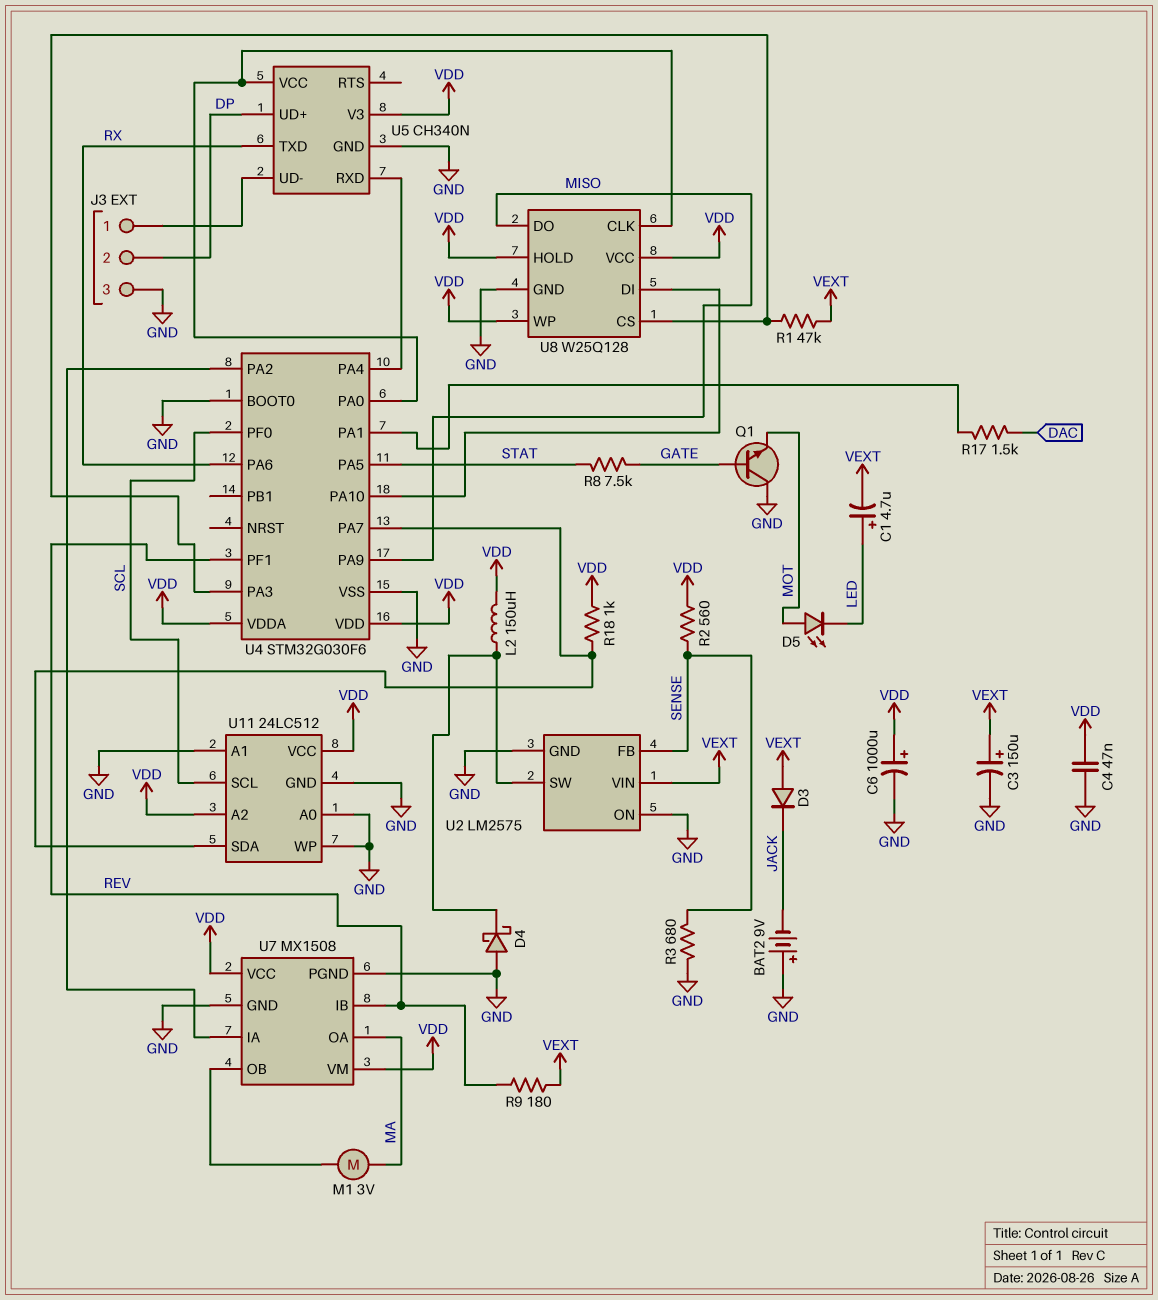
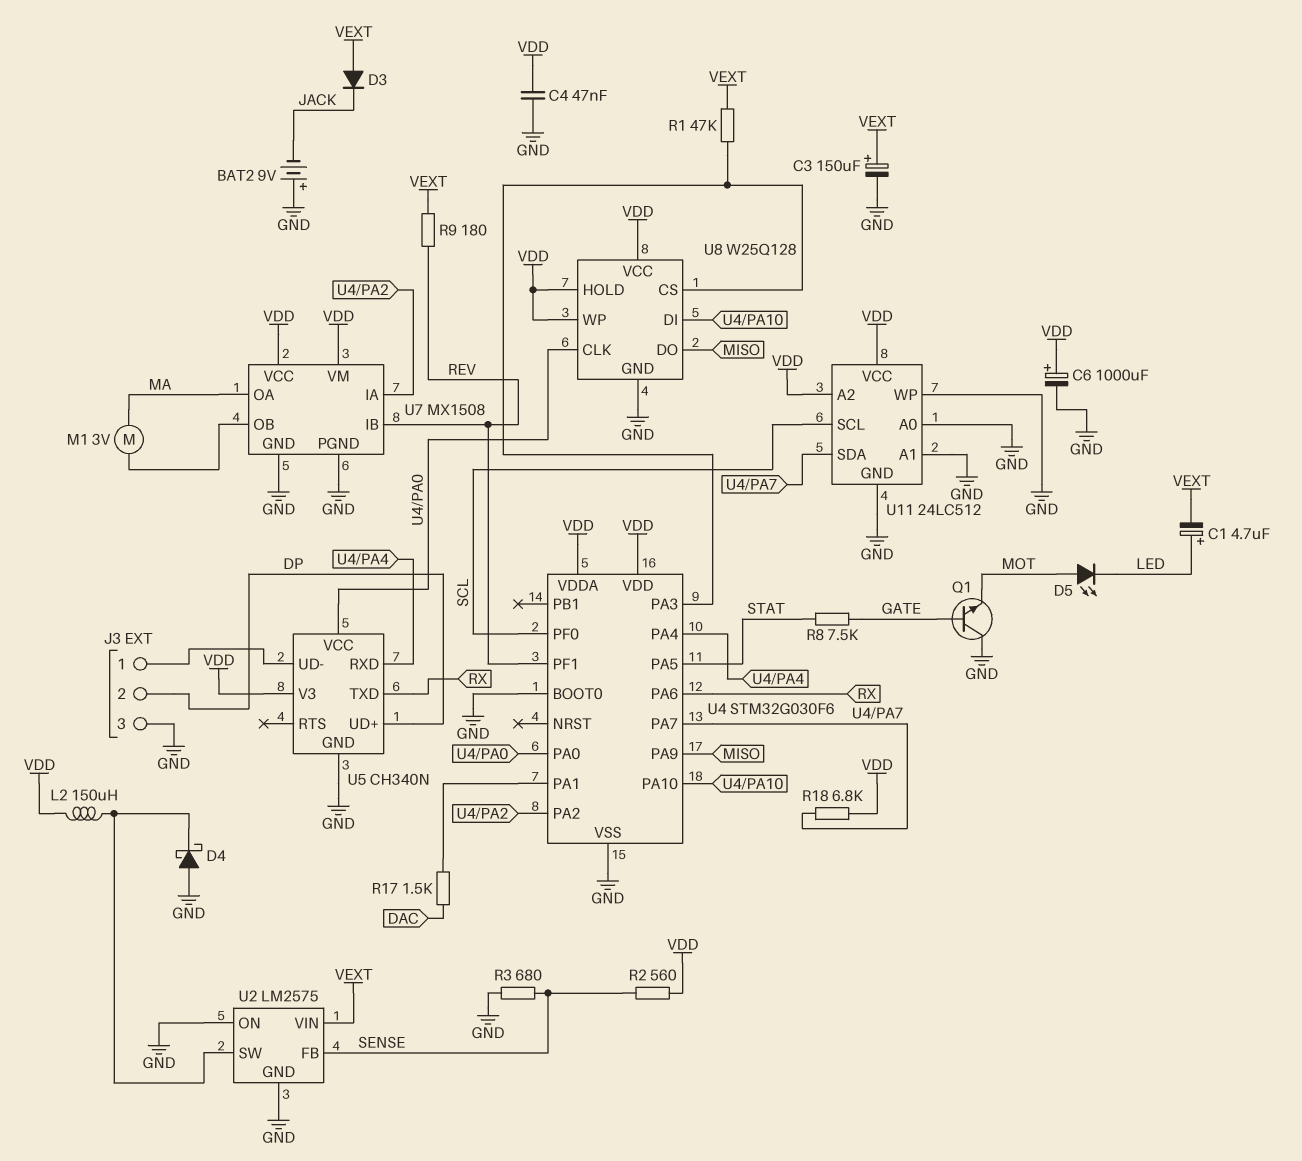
R18: 1k (U4/PA7, VDD) -> 6.8k (U4/PA7, VDD)

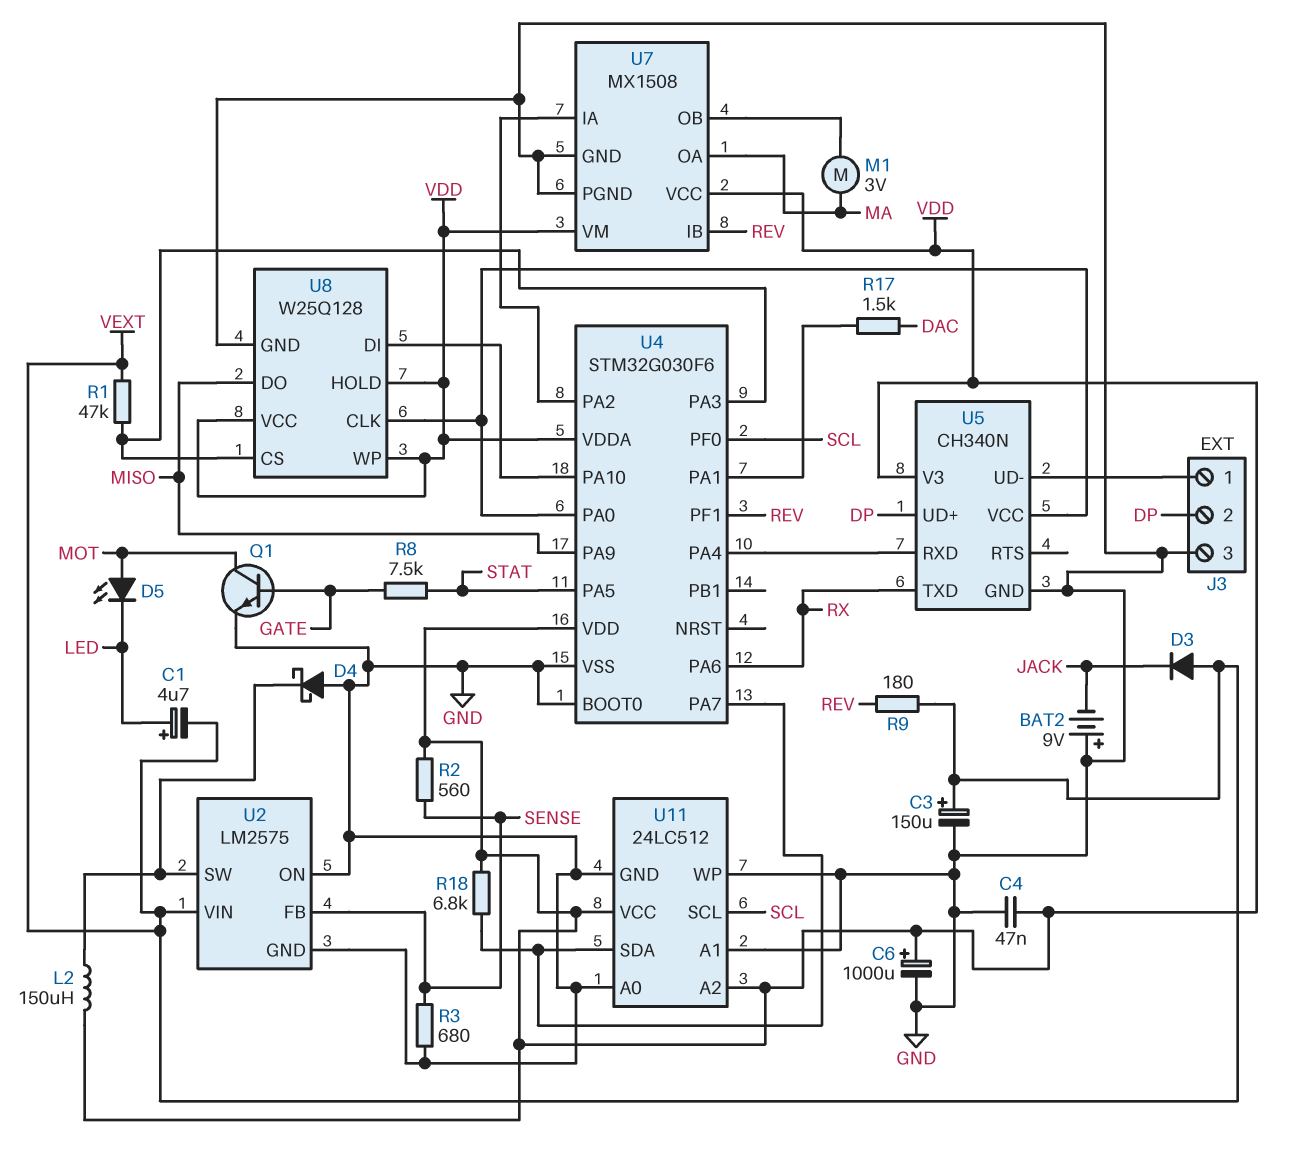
Q1: NPN (B GATE, C GND, E MOT) -> NPN (B GATE, C MOT, E GND)

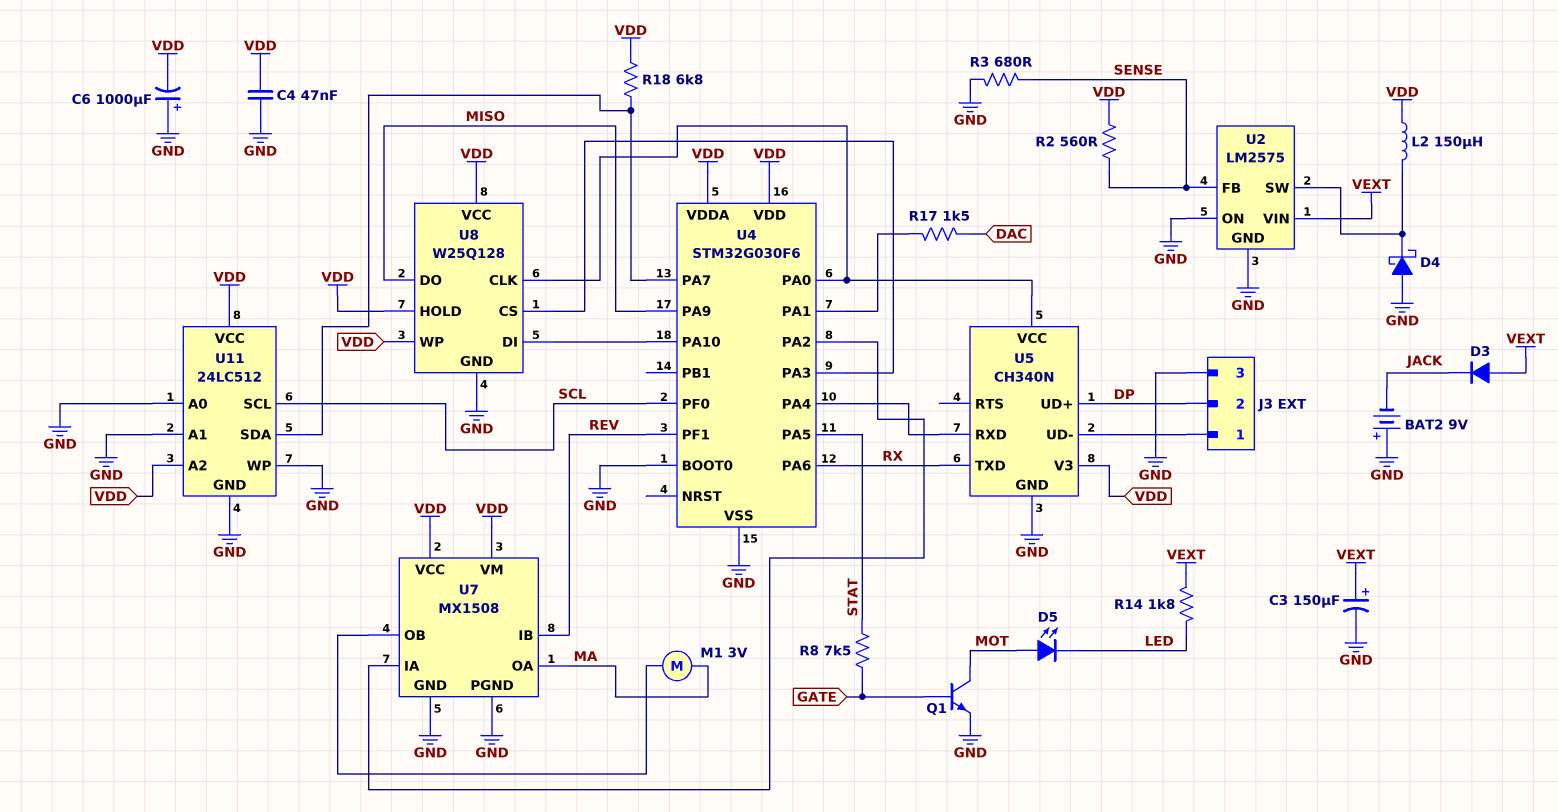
C1: 4.7uF (plus LED, minus VEXT) -> none
C6: 1000uF (plus VDD, minus GND) -> 1000uF (plus GND, minus VDD)
R1: 47k (U4/PA3, VEXT) -> none
R9: 180 (REV, VEXT) -> none
R14: none -> 1.8k (LED, VEXT)

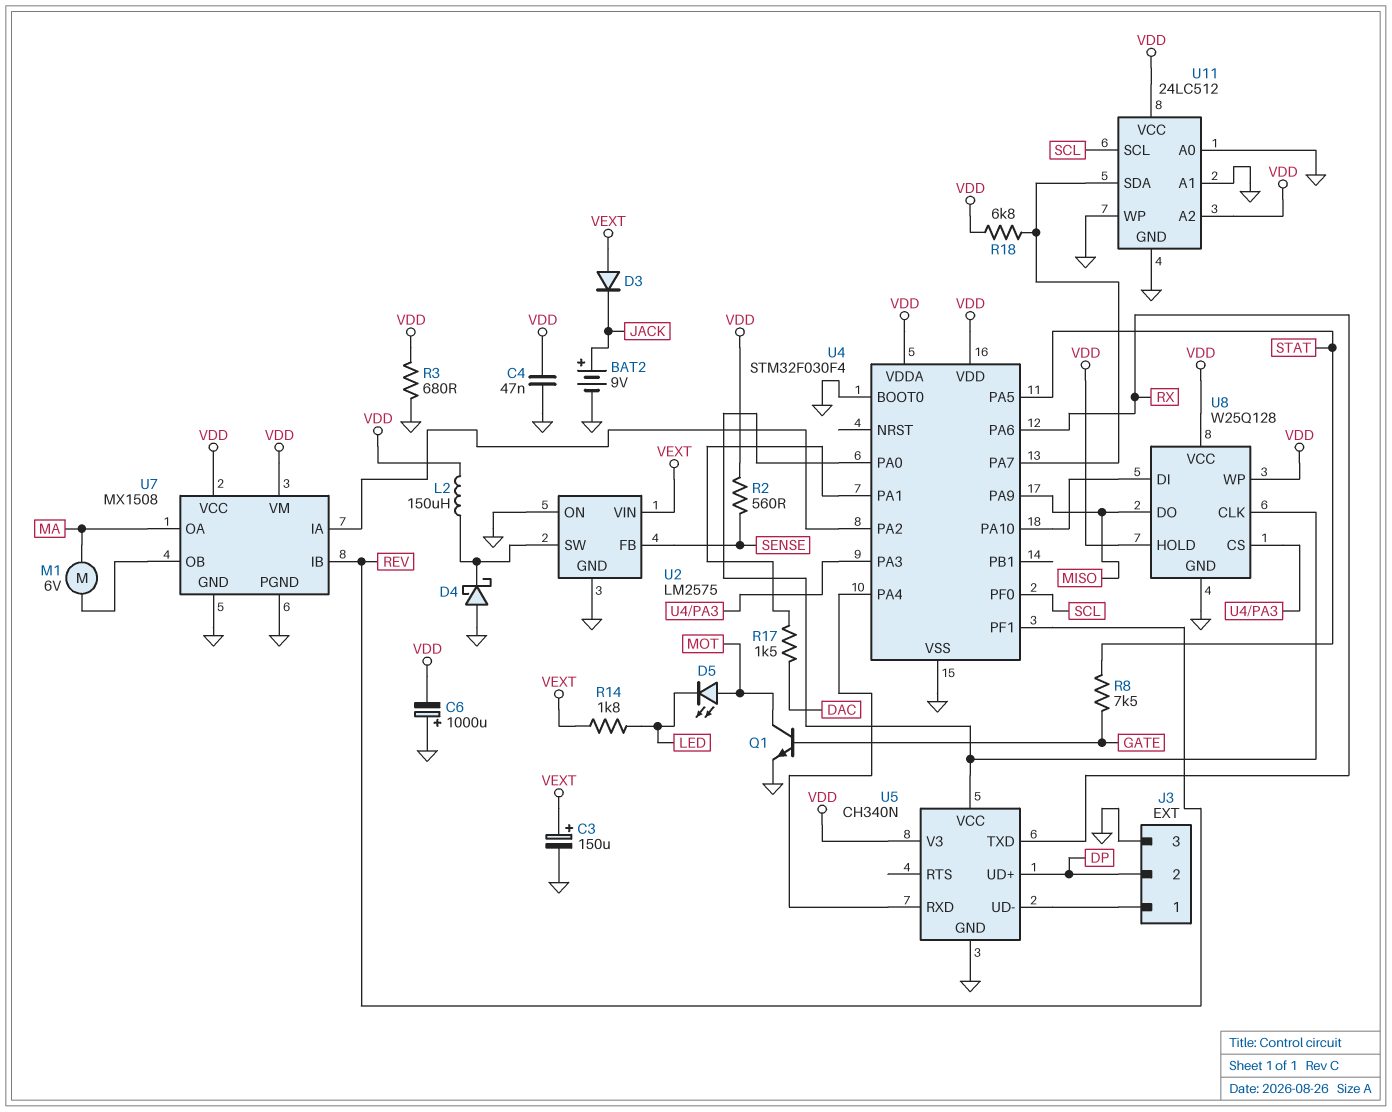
BAT2: 9V (plus GND, minus JACK) -> 9V (plus JACK, minus GND)
M1: motor 3V (MA, U7/OB) -> motor 6V (MA, U7/OB)
R3: 680 (GND, SENSE) -> 680 (GND, VDD)
U4: STM32G030F6 -> STM32F030F4

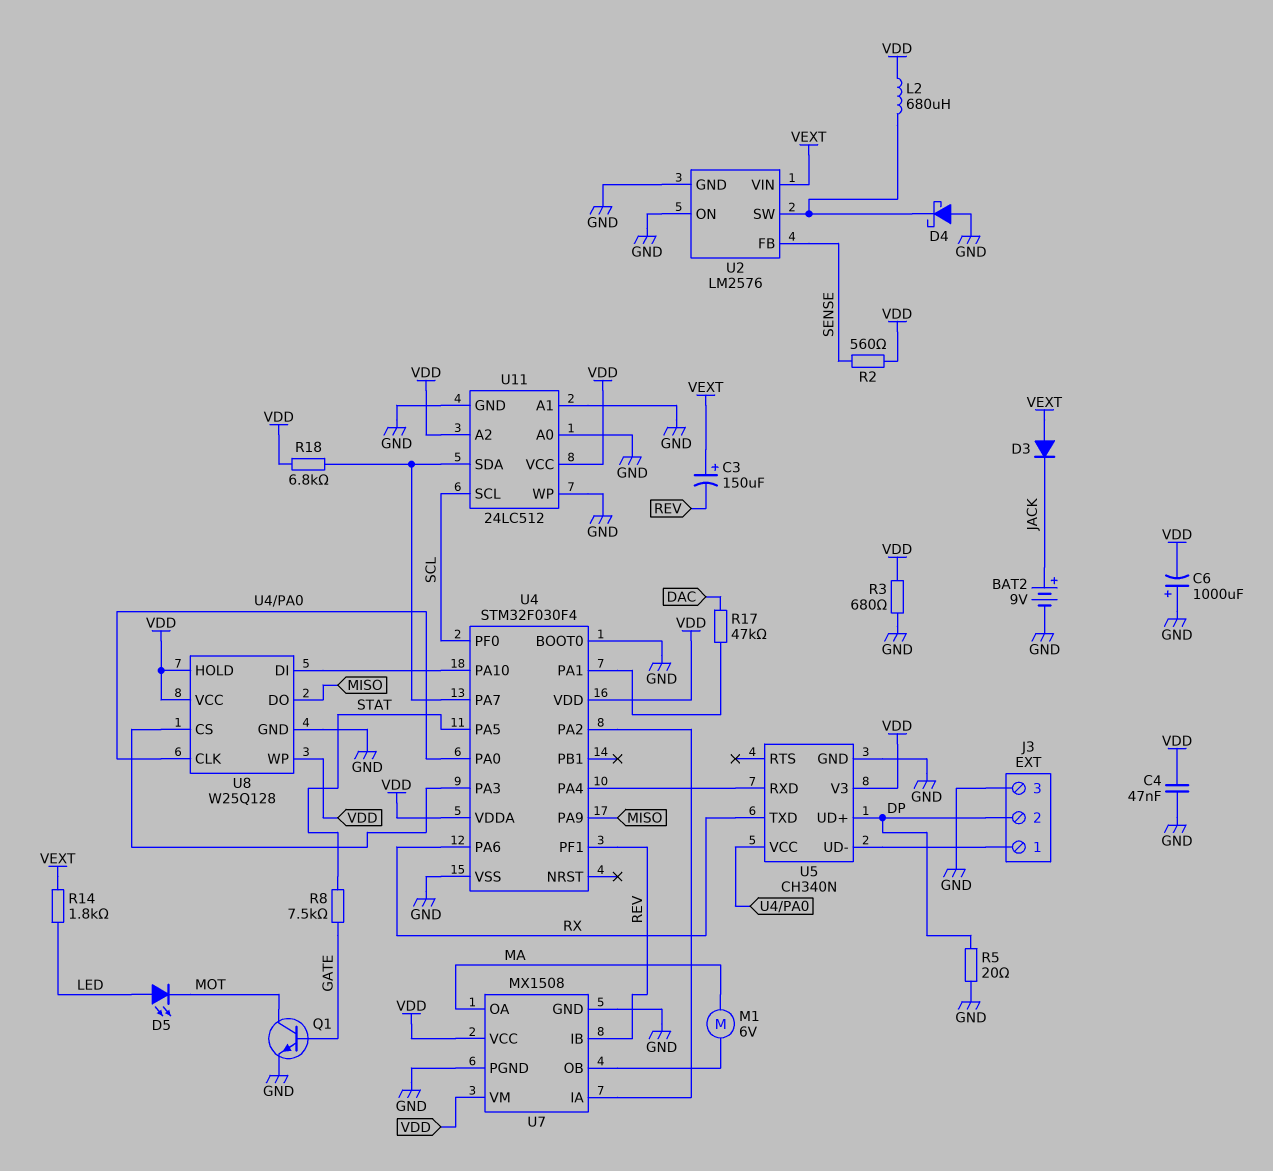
C3: 150uF (plus VEXT, minus GND) -> 150uF (plus VEXT, minus REV)
D5: LED (A MOT, K LED) -> LED (A LED, K MOT)
L2: 150uH (U2/SW, VDD) -> 680uH (U2/SW, VDD)
R5: none -> 20 (DP, GND)
R17: 1.5k (DAC, U4/PA1) -> 47k (DAC, U4/PA1)
U2: LM2575 -> LM2576

